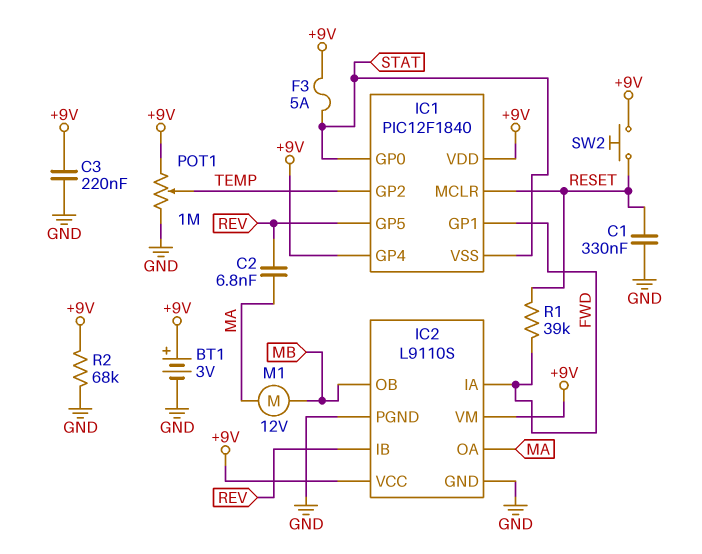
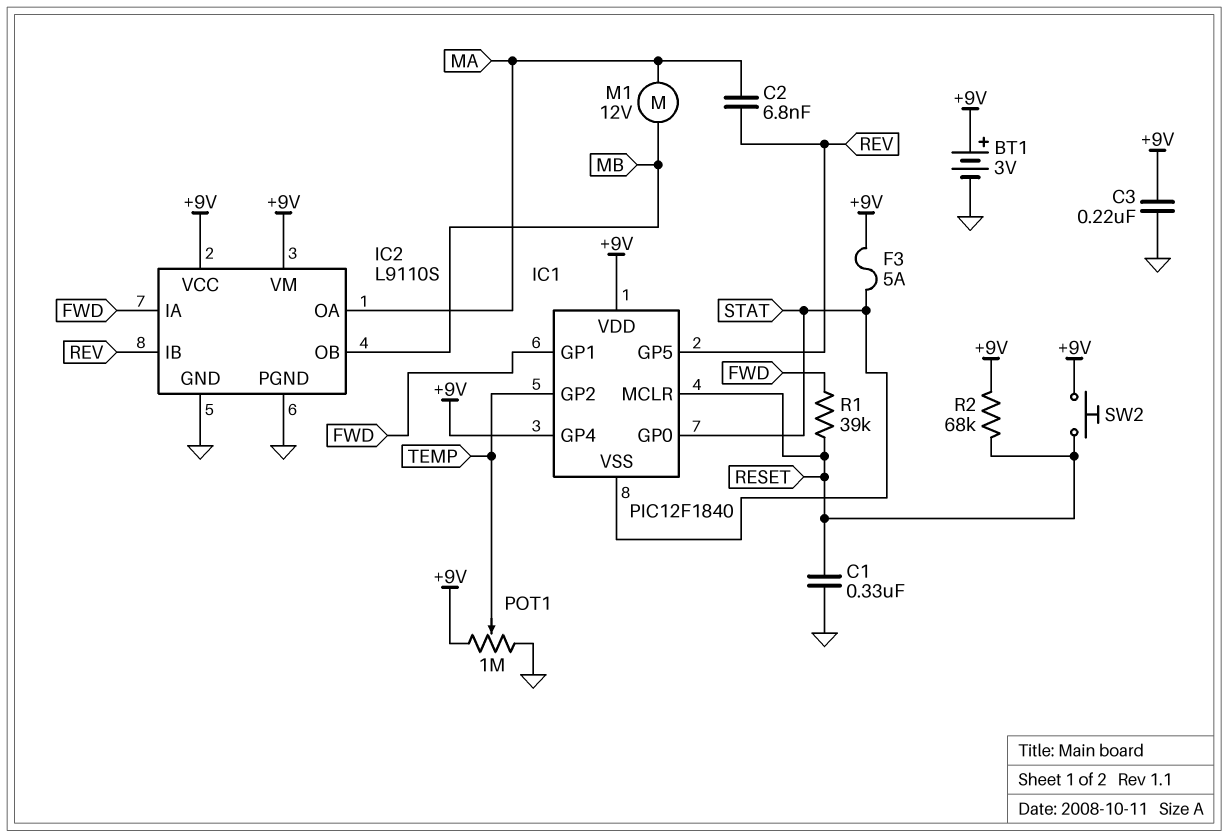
R2: 68k (+9V, GND) -> 68k (+9V, RESET)

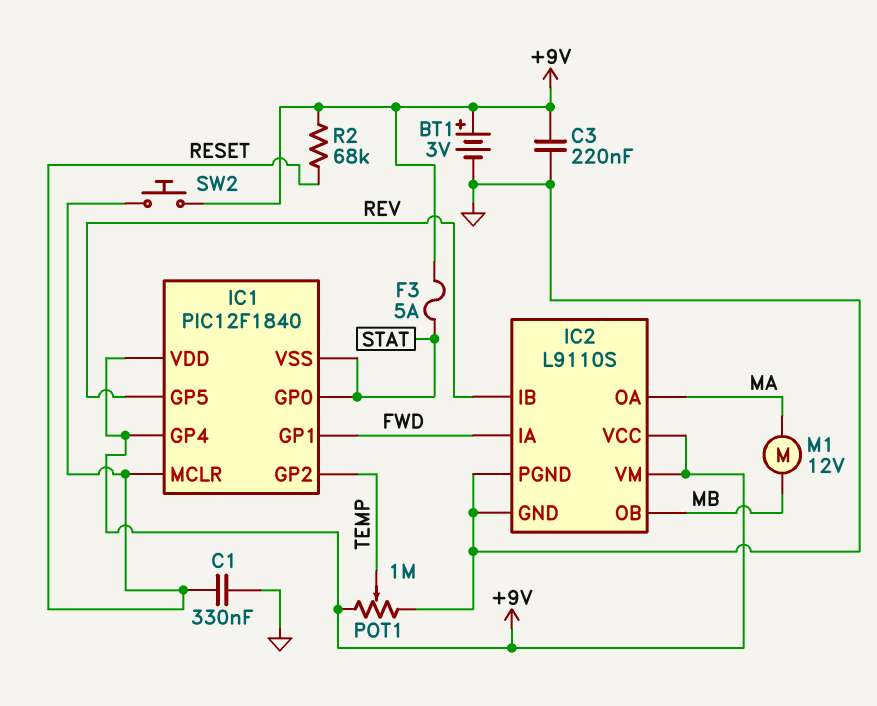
C2: 6.8nF (MA, REV) -> none
R1: 39k (FWD, RESET) -> none

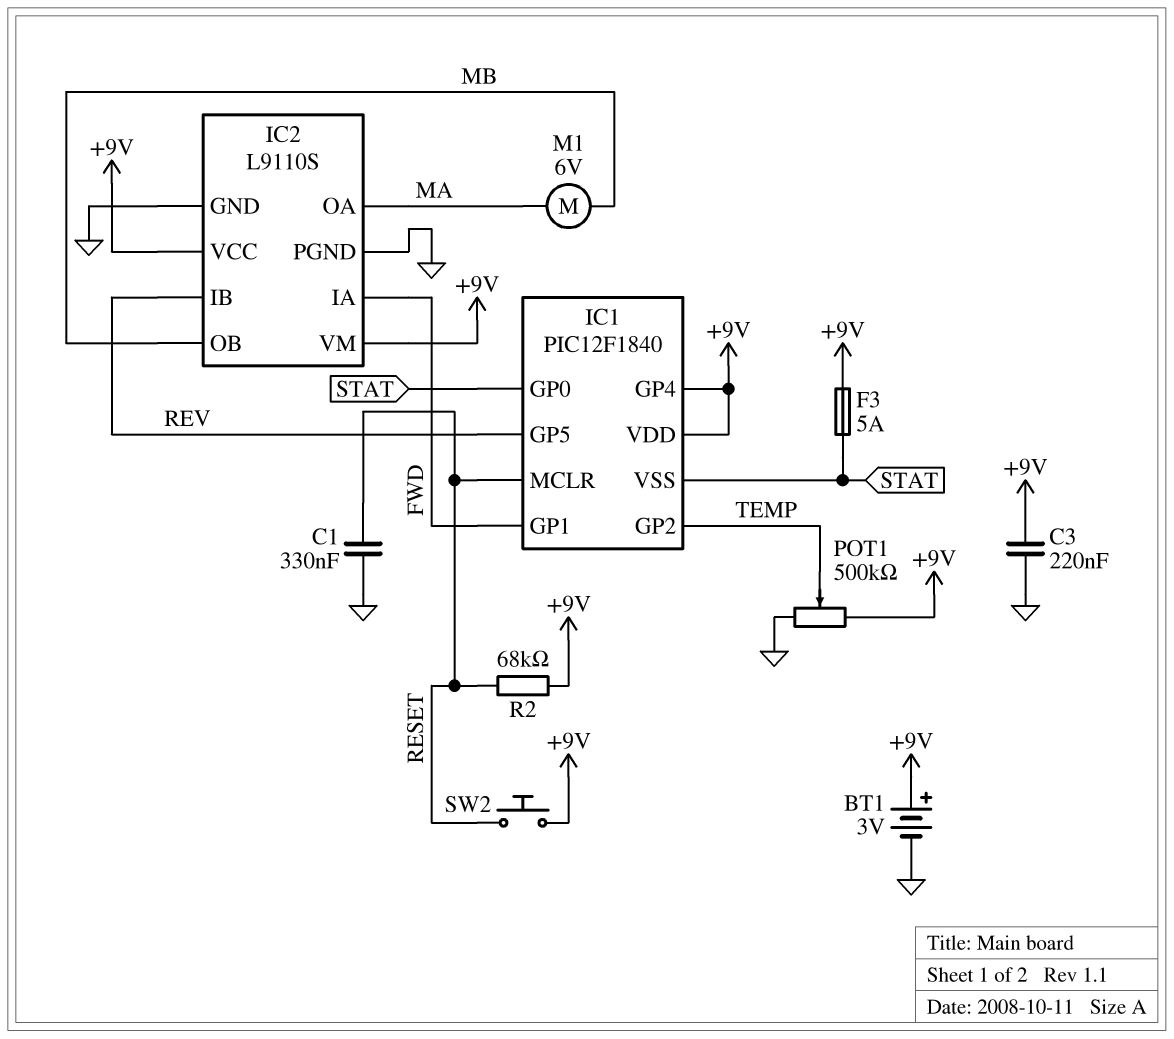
M1: motor 12V (MA, MB) -> motor 6V (MA, MB)
POT1: 1M (+9V, GND, wiper TEMP) -> 500k (+9V, GND, wiper TEMP)

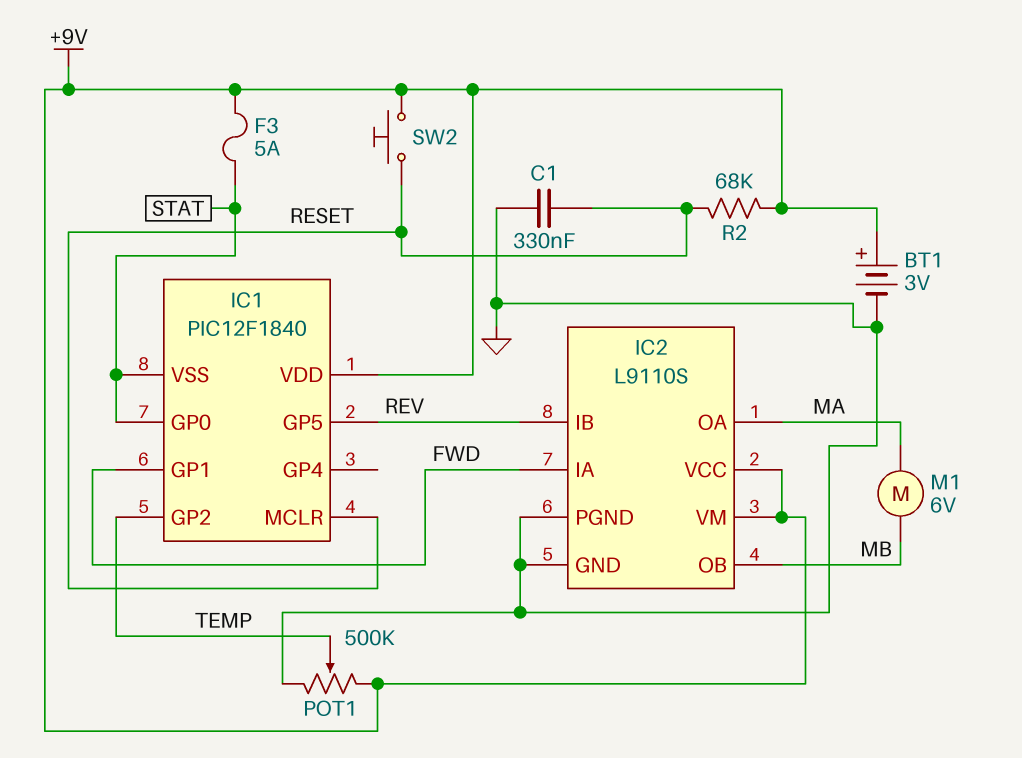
C3: 220nF (+9V, GND) -> none
IC1 pin GP4: +9V -> none

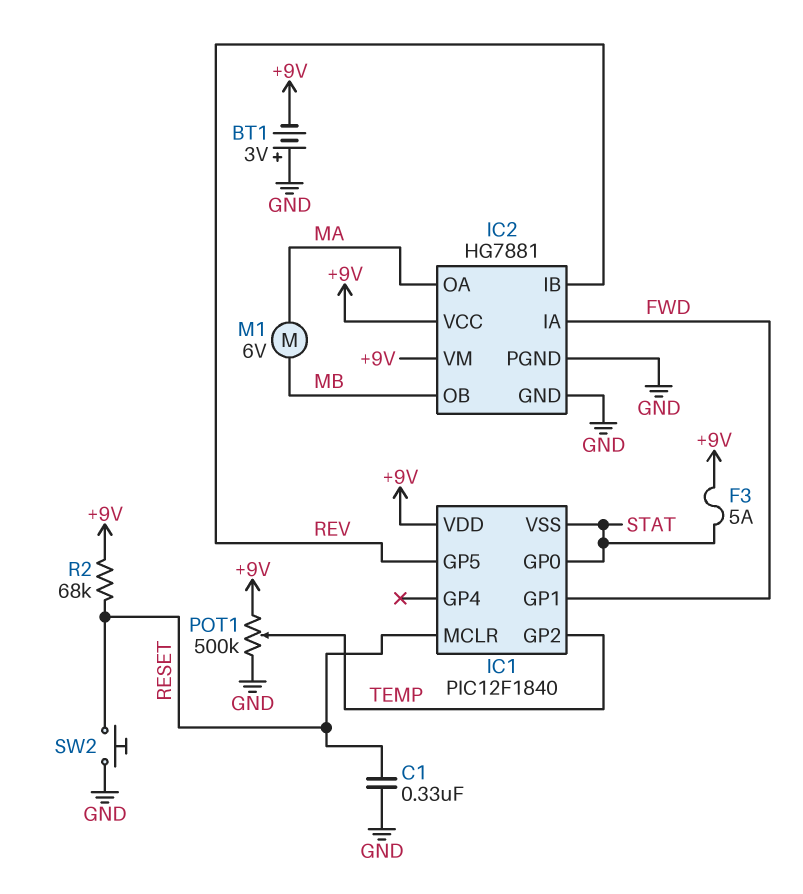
BT1: 3V (plus +9V, minus GND) -> 3V (plus GND, minus +9V)
IC2: L9110S -> HG7881
SW2: button (+9V, RESET) -> button (GND, RESET)

